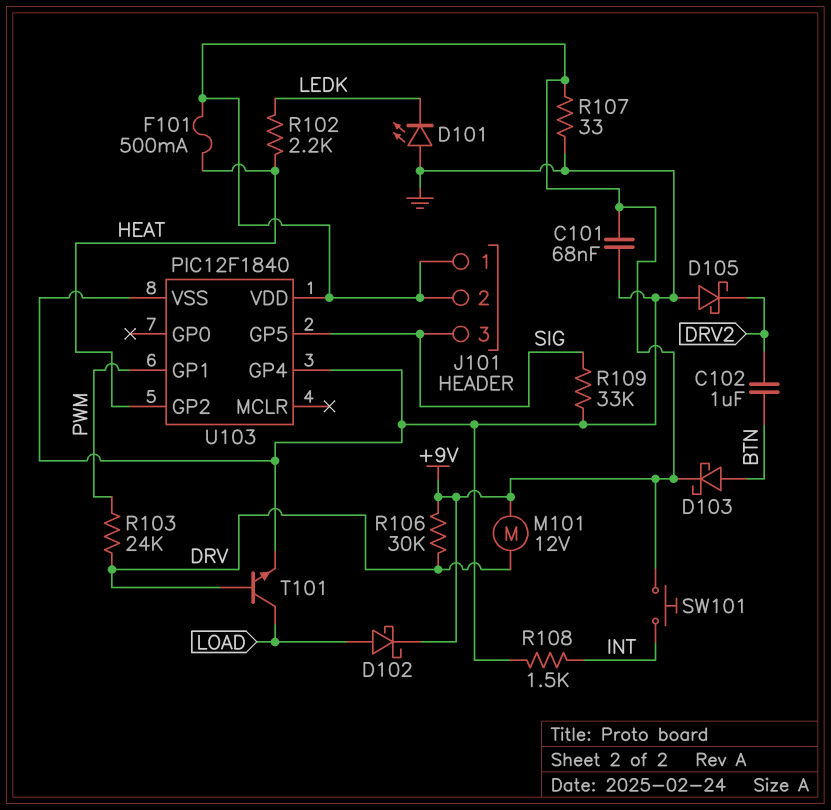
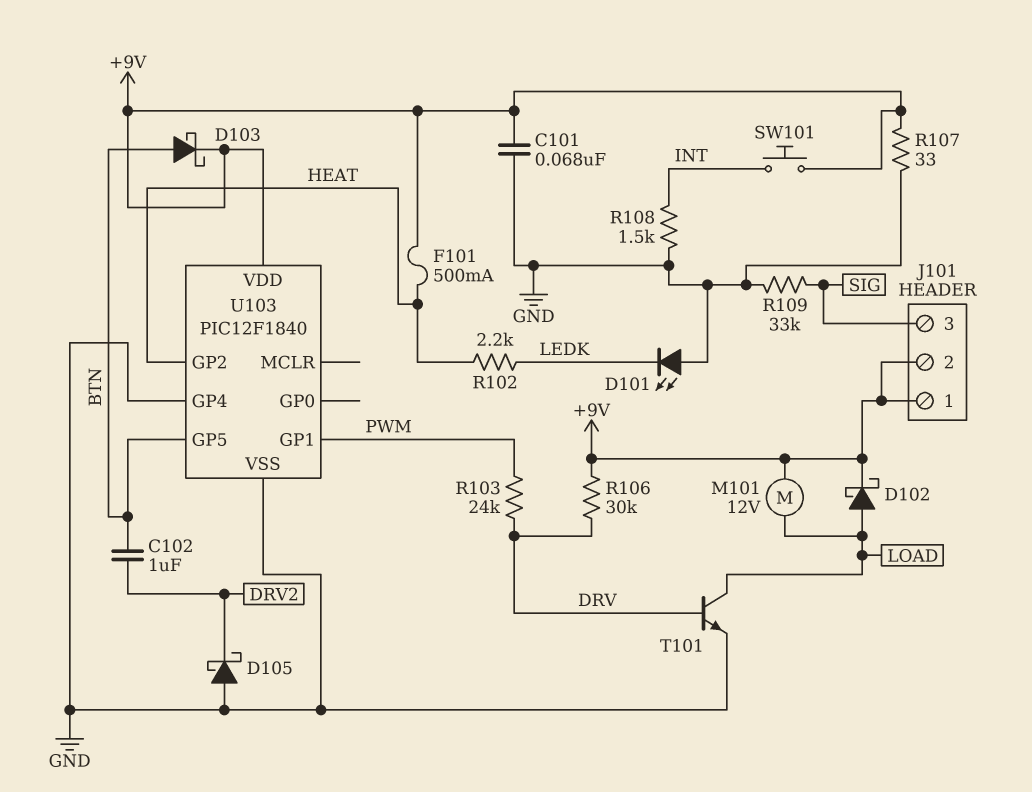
M101: motor 12V (+9V, DRV) -> motor 12V (+9V, LOAD)
U103 pin GP5: SIG -> BTN

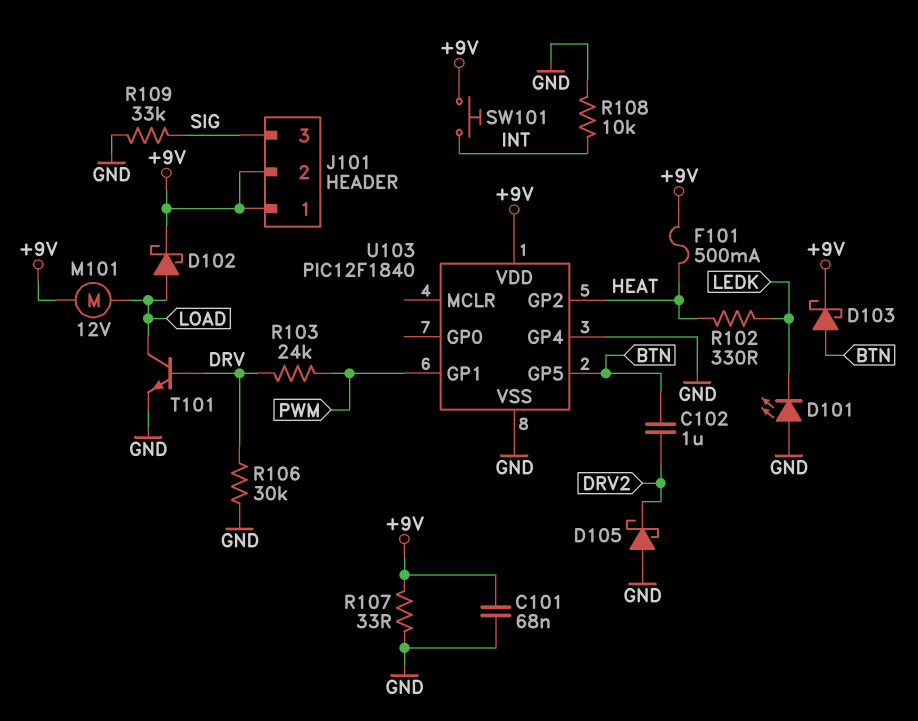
R102: 2.2k (HEAT, LEDK) -> 330 (HEAT, LEDK)
R106: 30k (+9V, DRV) -> 30k (DRV, GND)
R108: 1.5k (GND, INT) -> 10k (GND, INT)

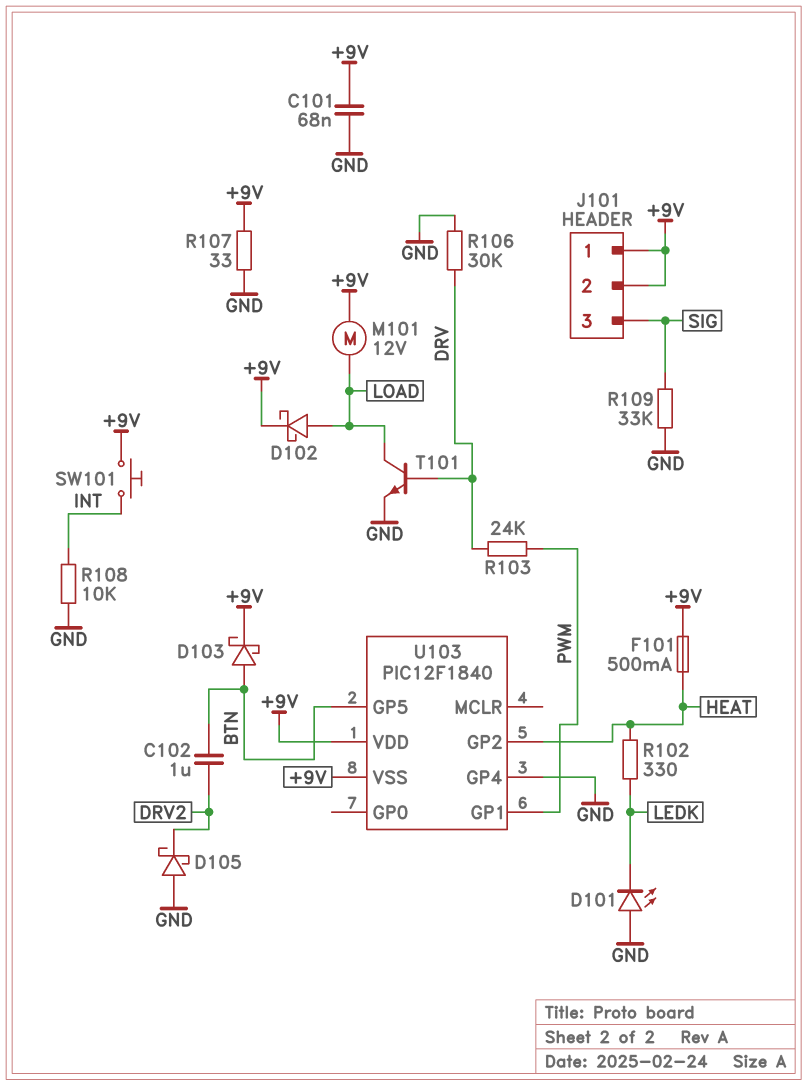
U103 pin VSS: GND -> +9V

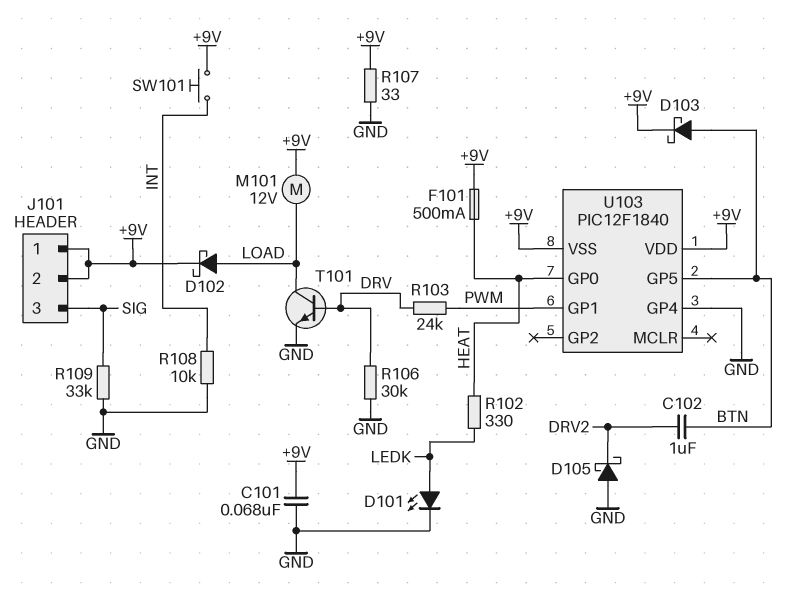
D101: LED (A GND, K LEDK) -> LED (A LEDK, K GND)
U103 pin GP0: none -> HEAT
U103 pin GP2: HEAT -> none

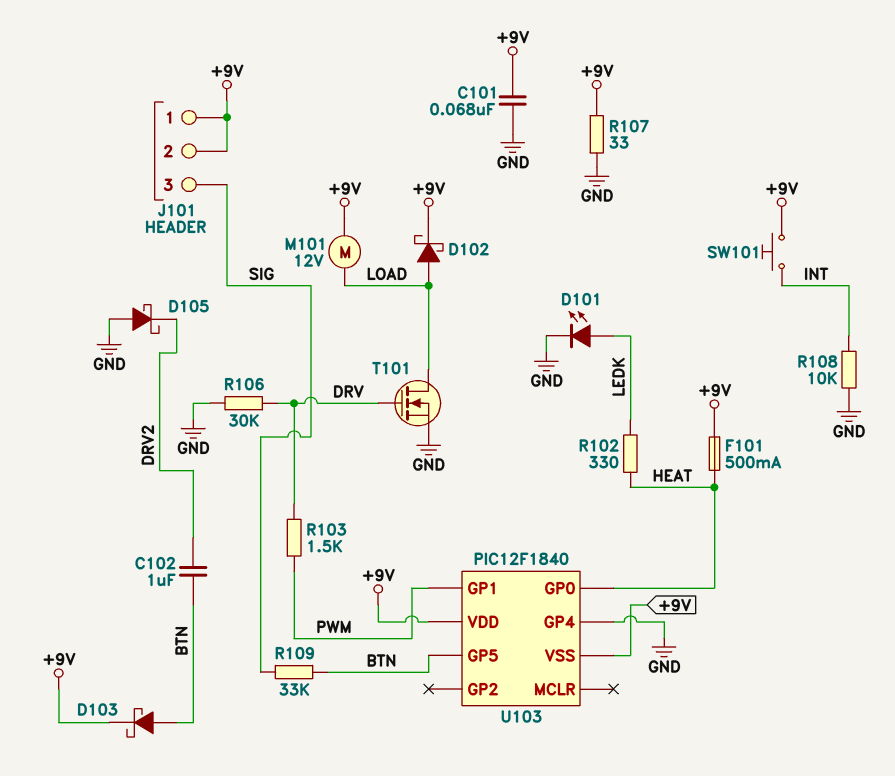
R103: 24k (DRV, PWM) -> 1.5k (DRV, PWM)
R109: 33k (GND, SIG) -> 33k (BTN, SIG)
T101: NPN (B DRV, C LOAD, E GND) -> NMOS (G DRV, D LOAD, S GND)

